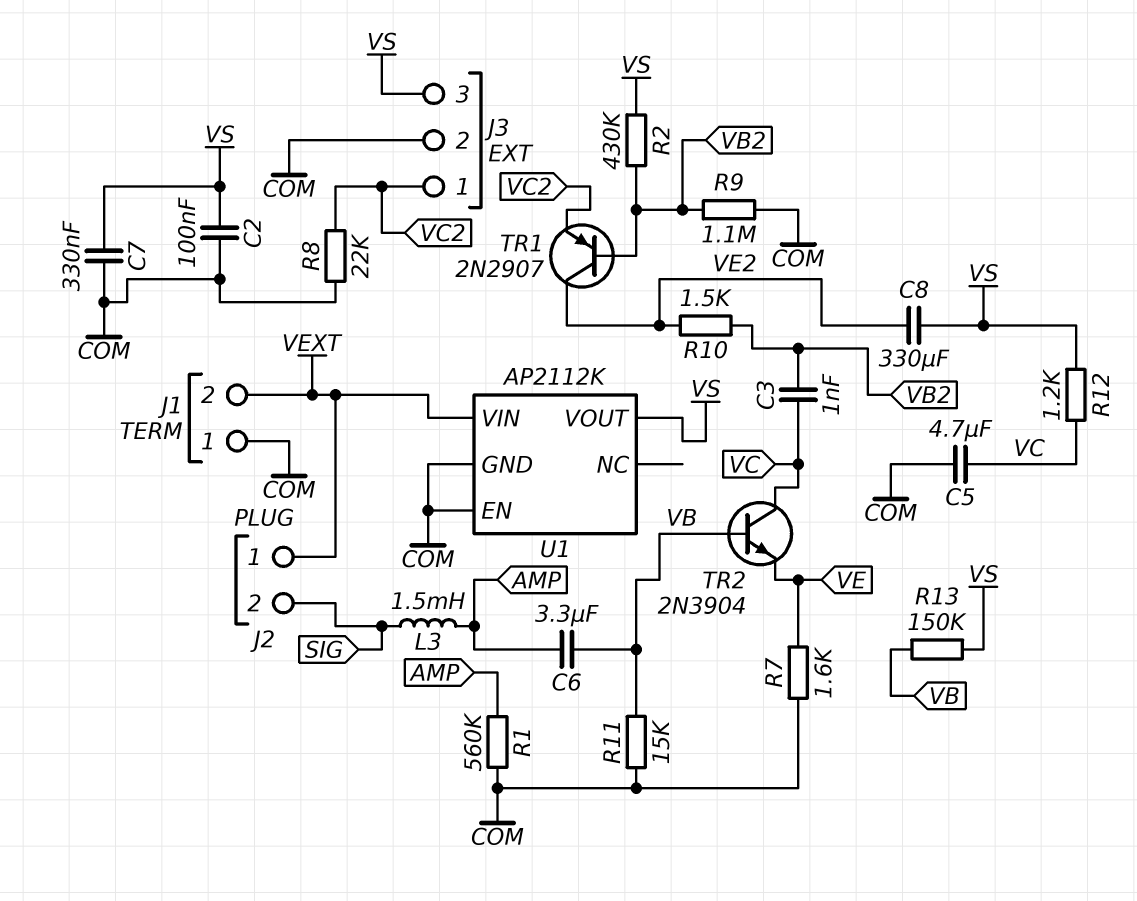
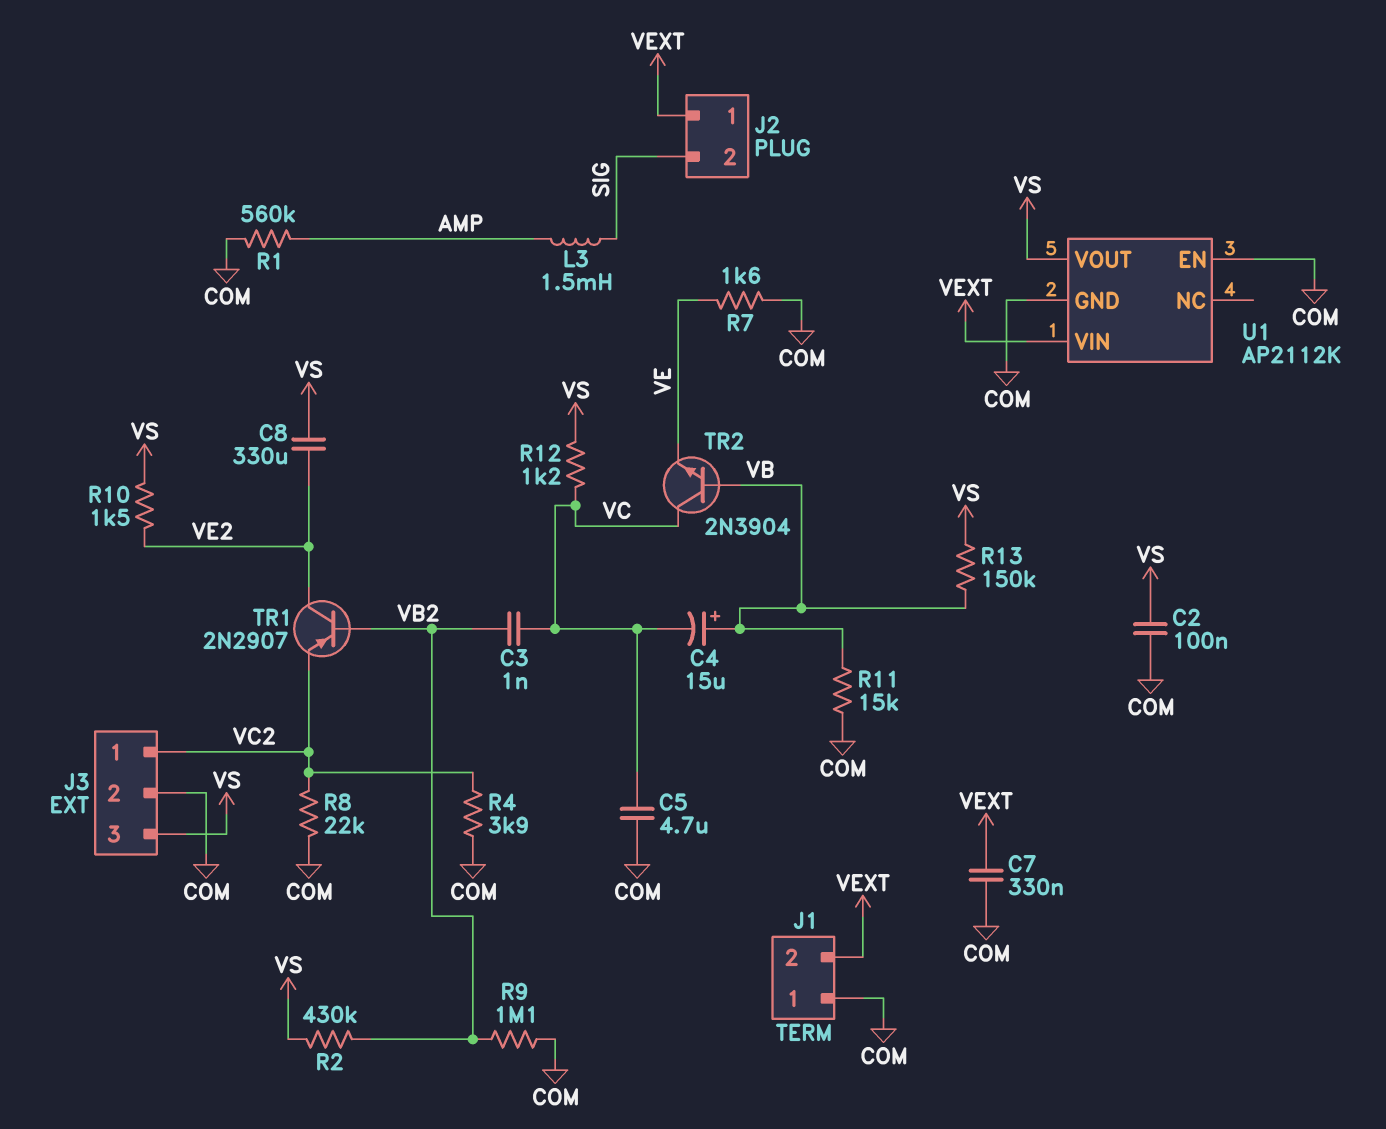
C4: none -> 15uF (plus VB, minus VC)
C6: 3.3uF (AMP, VB) -> none
C7: 330nF (COM, VS) -> 330nF (COM, VEXT)
R4: none -> 3.9k (COM, VC2)
R10: 1.5k (VB2, VE2) -> 1.5k (VE2, VS)

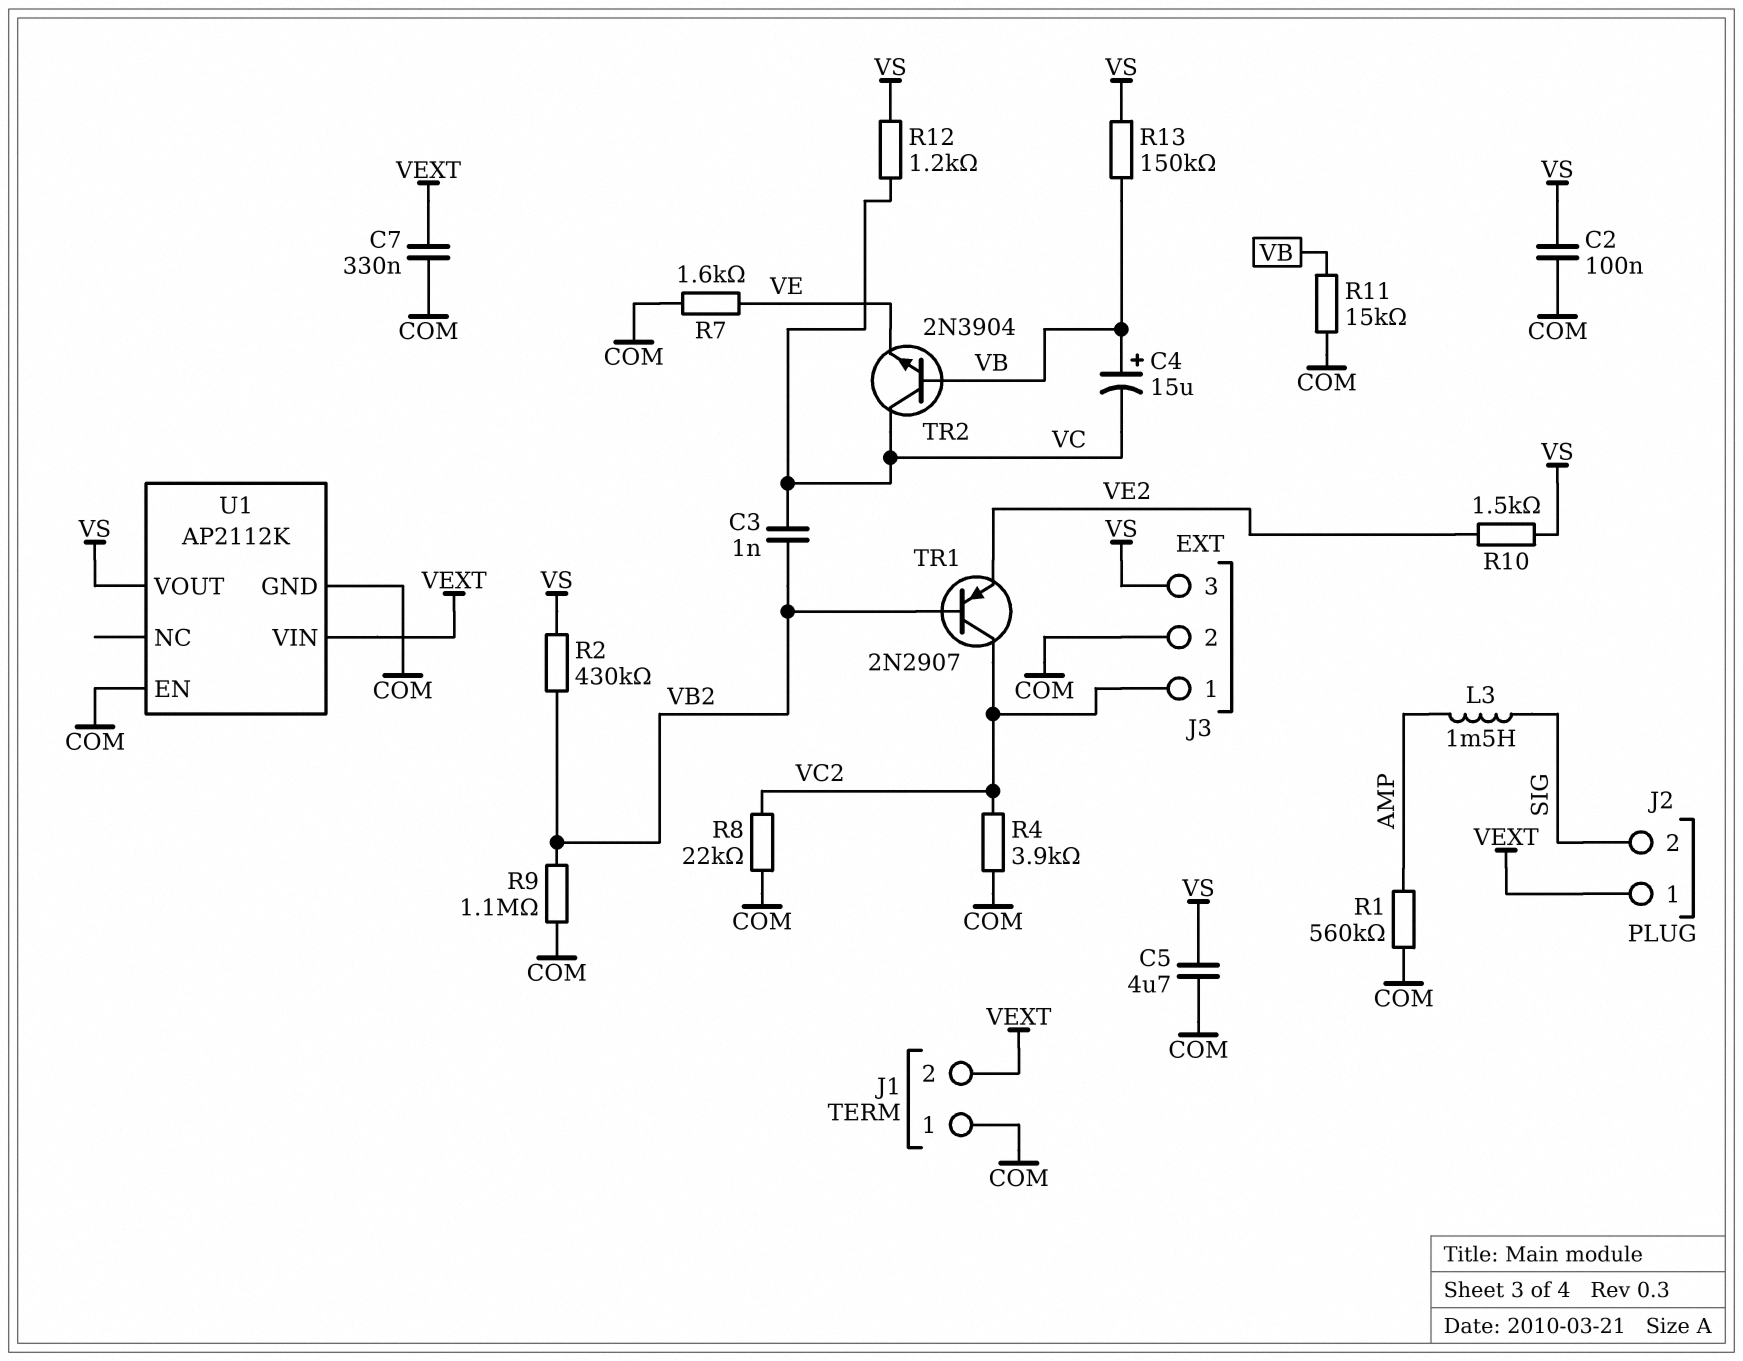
C5: 4.7uF (COM, VC) -> 4.7uF (COM, VS)
C8: 330uF (VE2, VS) -> none
TR1: PNP 2N2907 (B VB2, C VE2, E VC2) -> PNP 2N2907 (B VB2, C VC2, E VE2)

